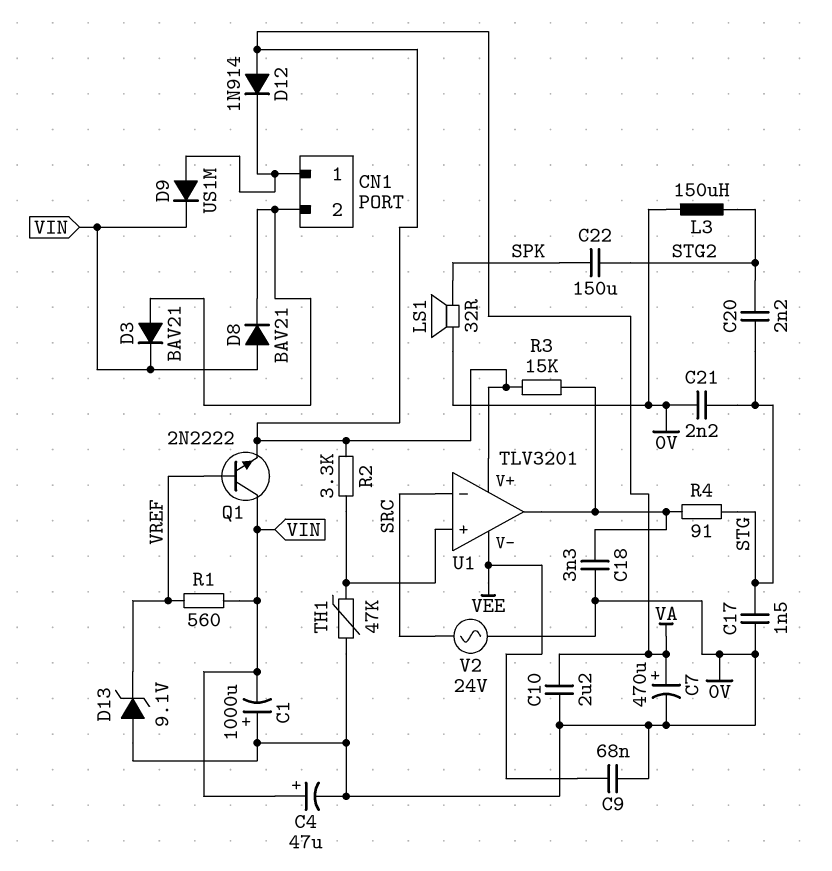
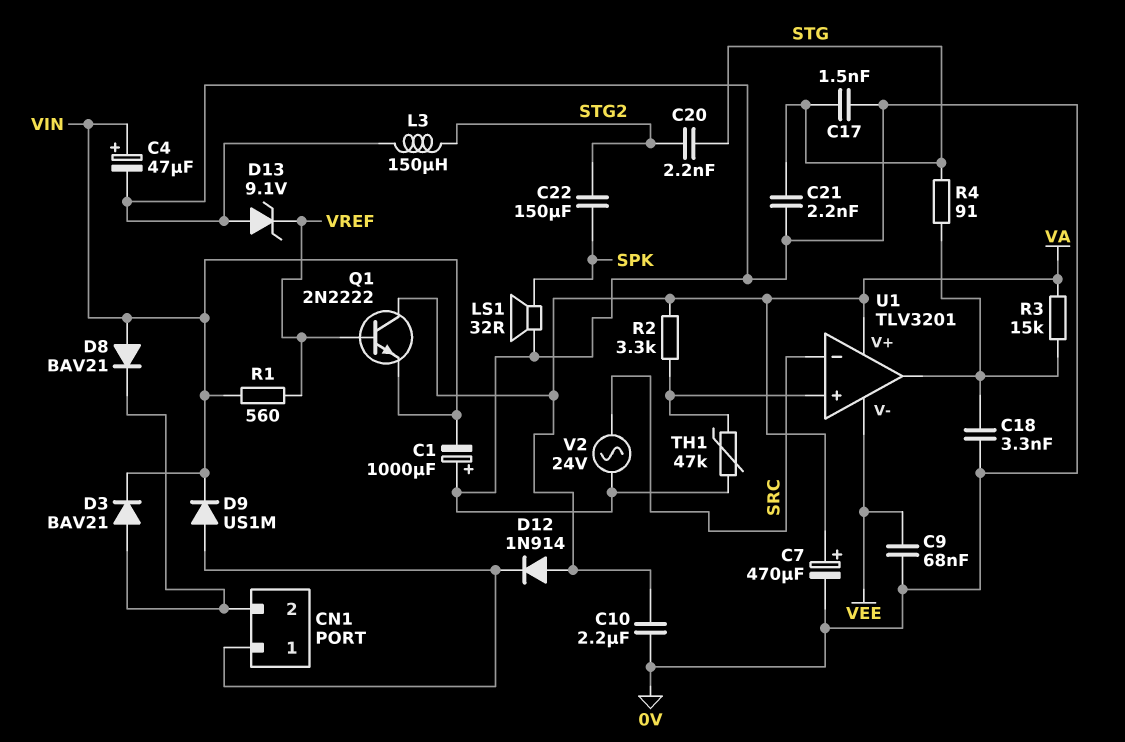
Q1: NPN 2N2222 (B VREF, C VIN, E VA) -> NPN 2N2222 (B VREF, C VA, E VIN)

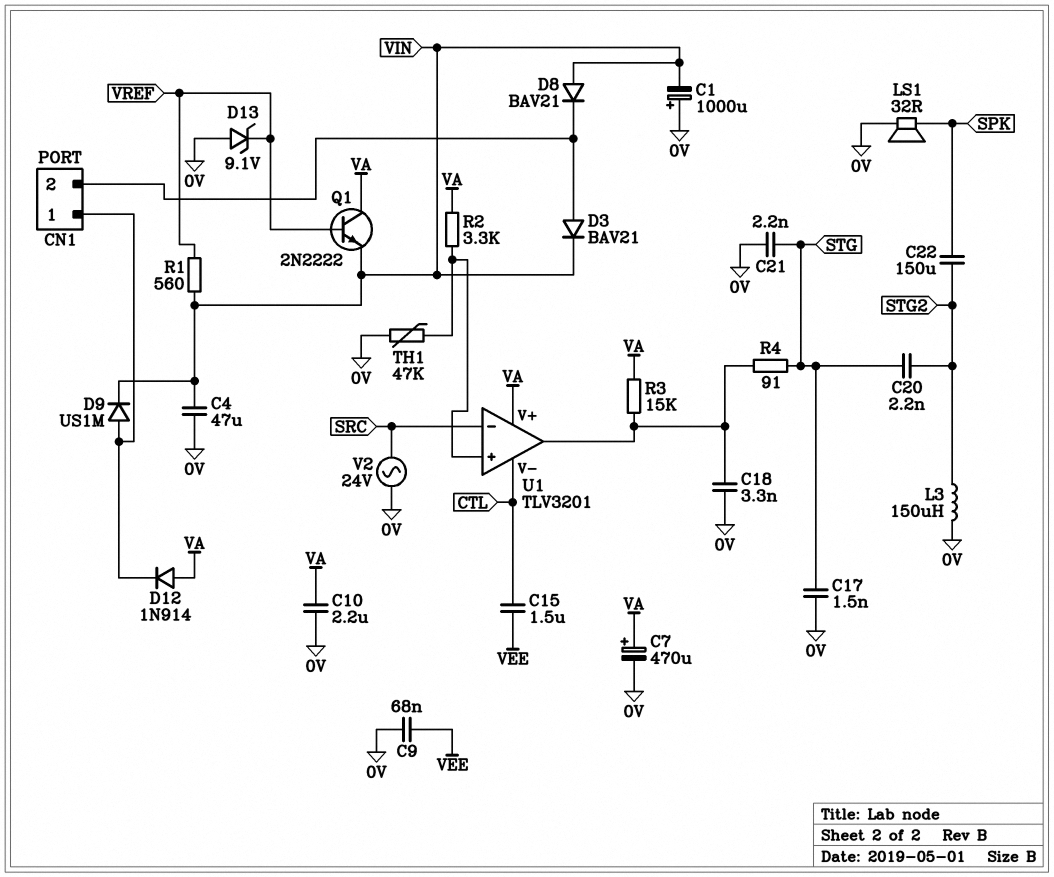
C4: 47uF (plus VIN, minus 0V) -> 47uF (0V, VIN)
C15: none -> 1.5uF (CTL, VEE)
U1 pin V-: VEE -> CTL

